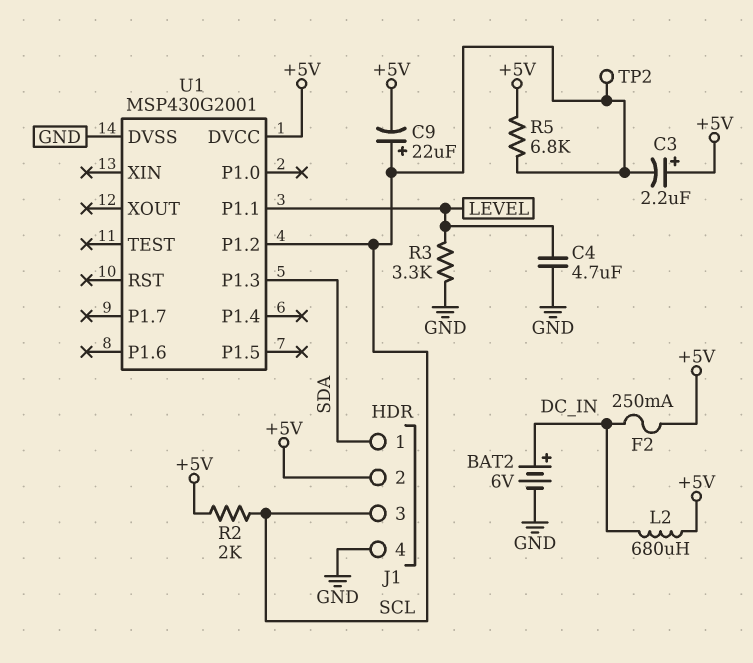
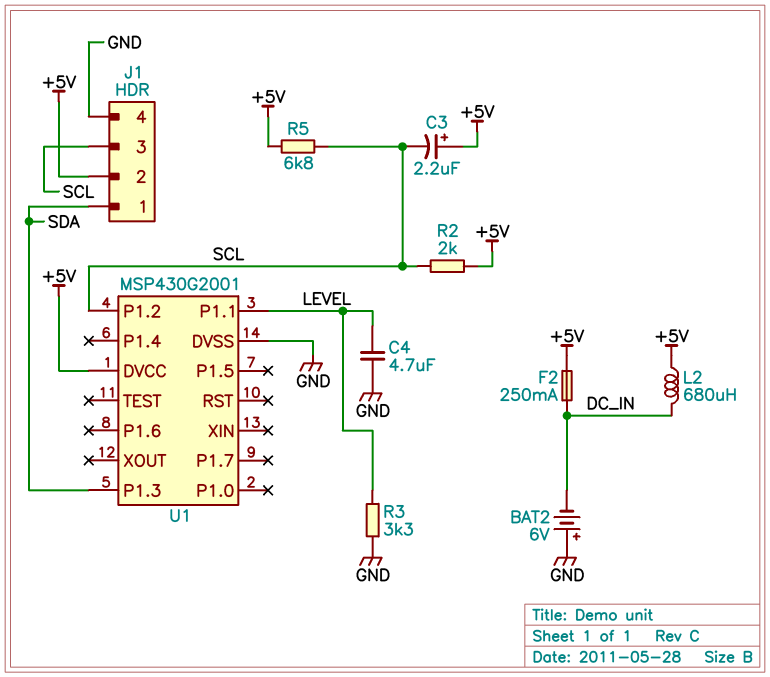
BAT2: 6V (plus DC_IN, minus GND) -> 6V (plus GND, minus DC_IN)
C9: 22uF (plus SCL, minus +5V) -> none
TP2: test point (SCL) -> none

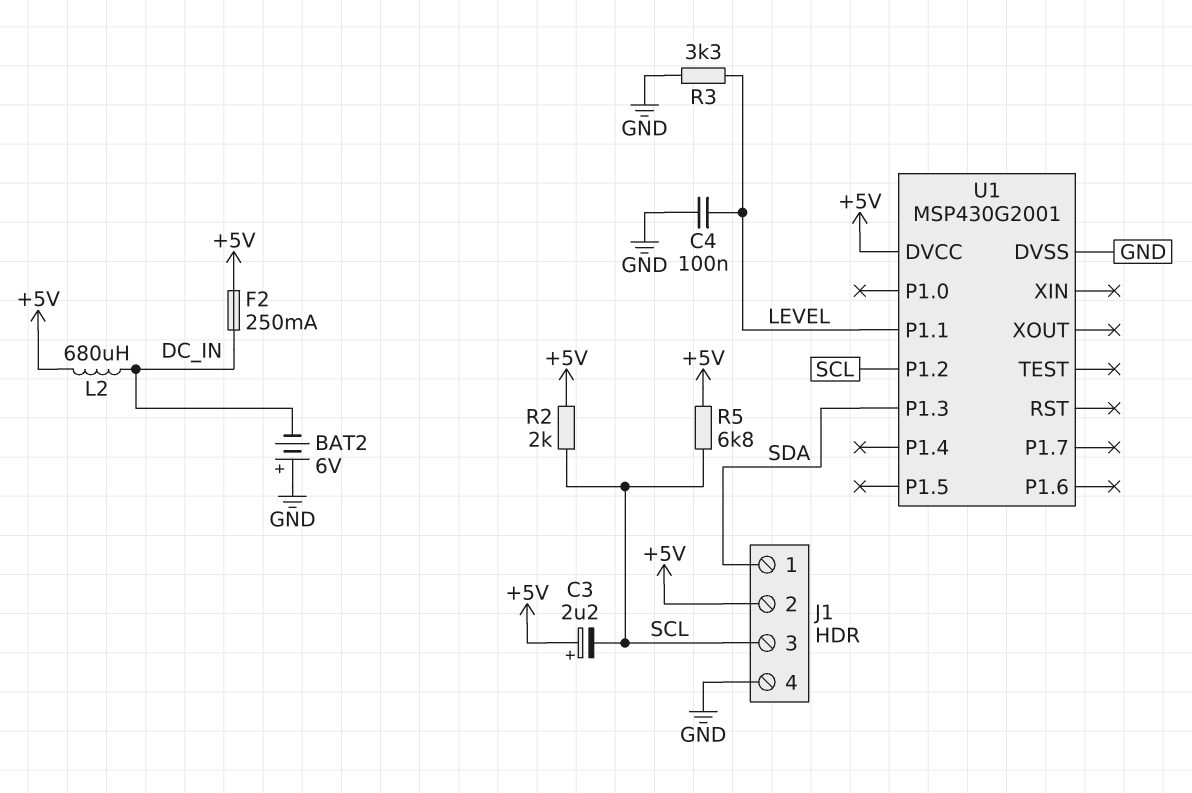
C4: 4.7uF (GND, LEVEL) -> 100nF (GND, LEVEL)

